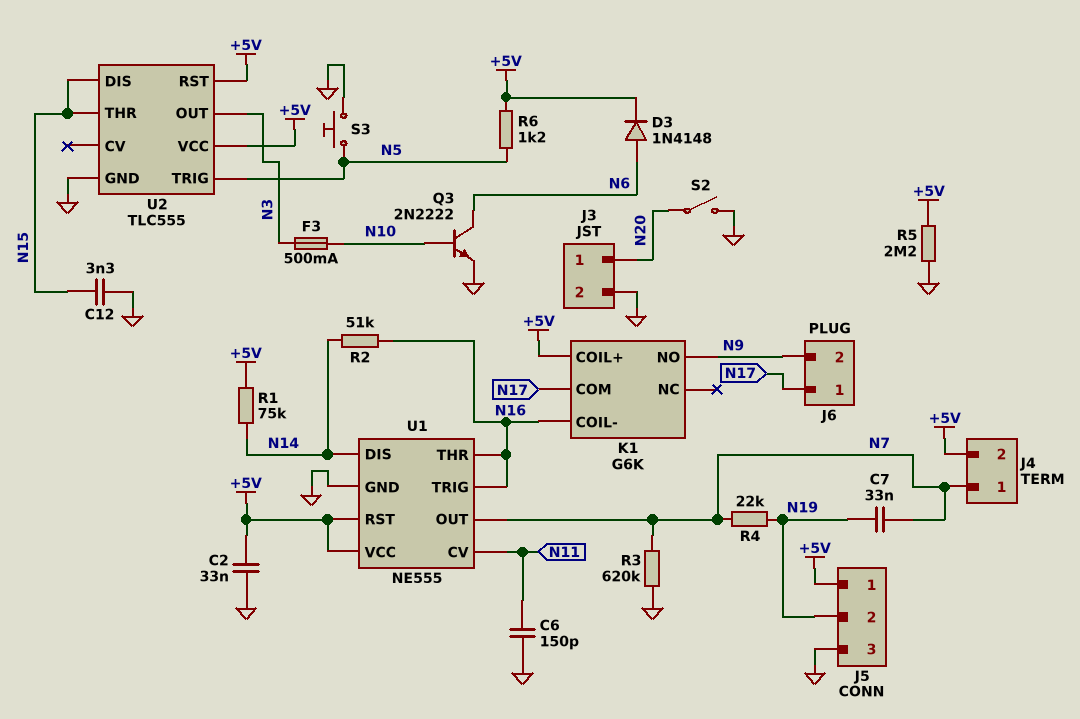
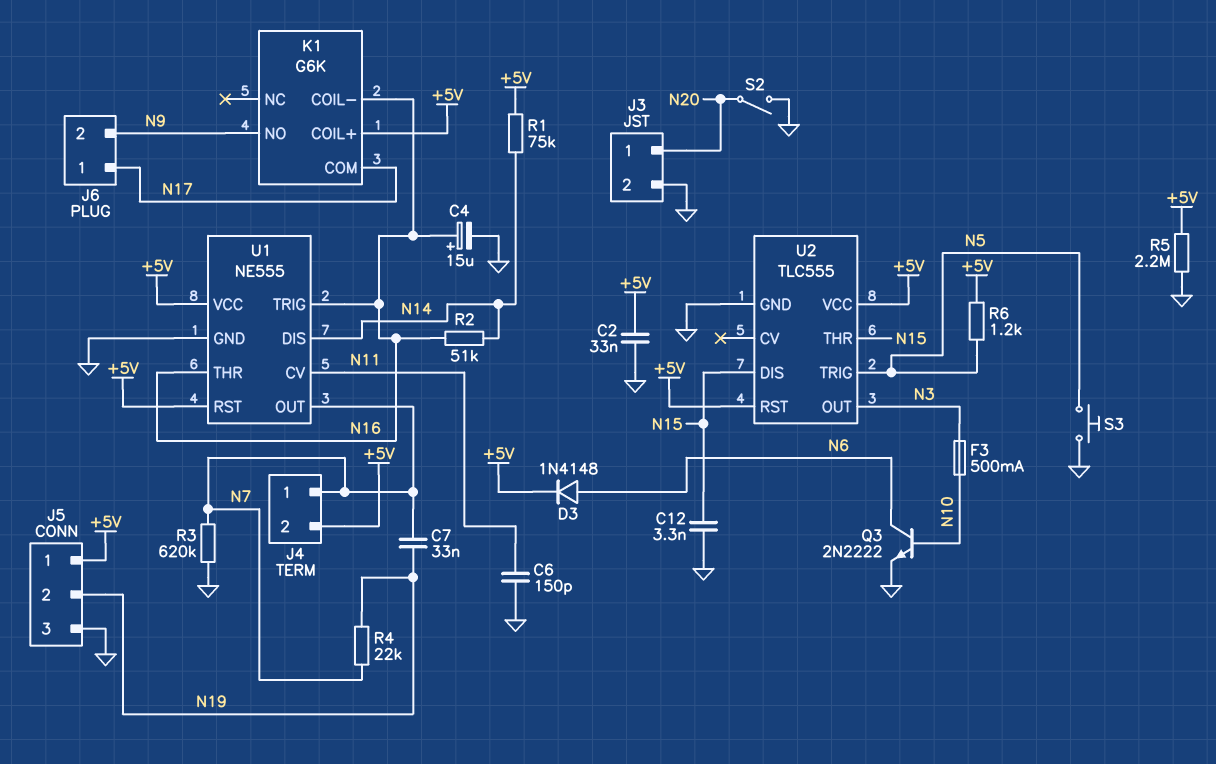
C4: none -> 15uF (plus N16, minus GND)

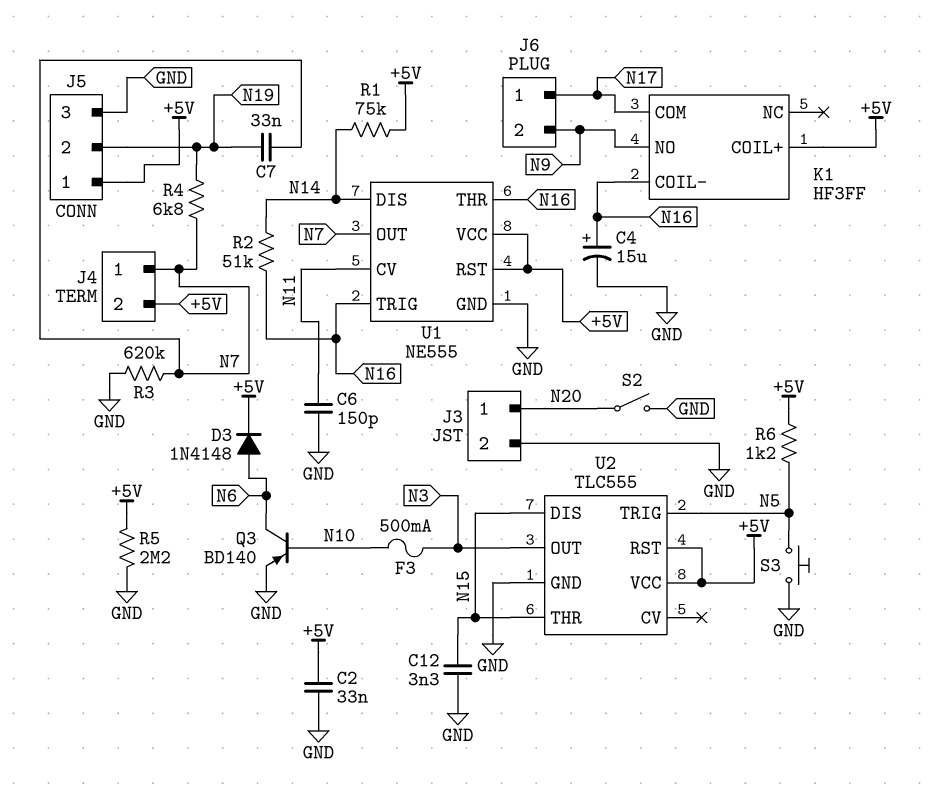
K1: G6K -> HF3FF
Q3: NPN 2N2222 (B N10, C N6, E GND) -> PNP BD140 (B N10, C N6, E GND)
R4: 22k (N7, N19) -> 6.8k (N7, N19)

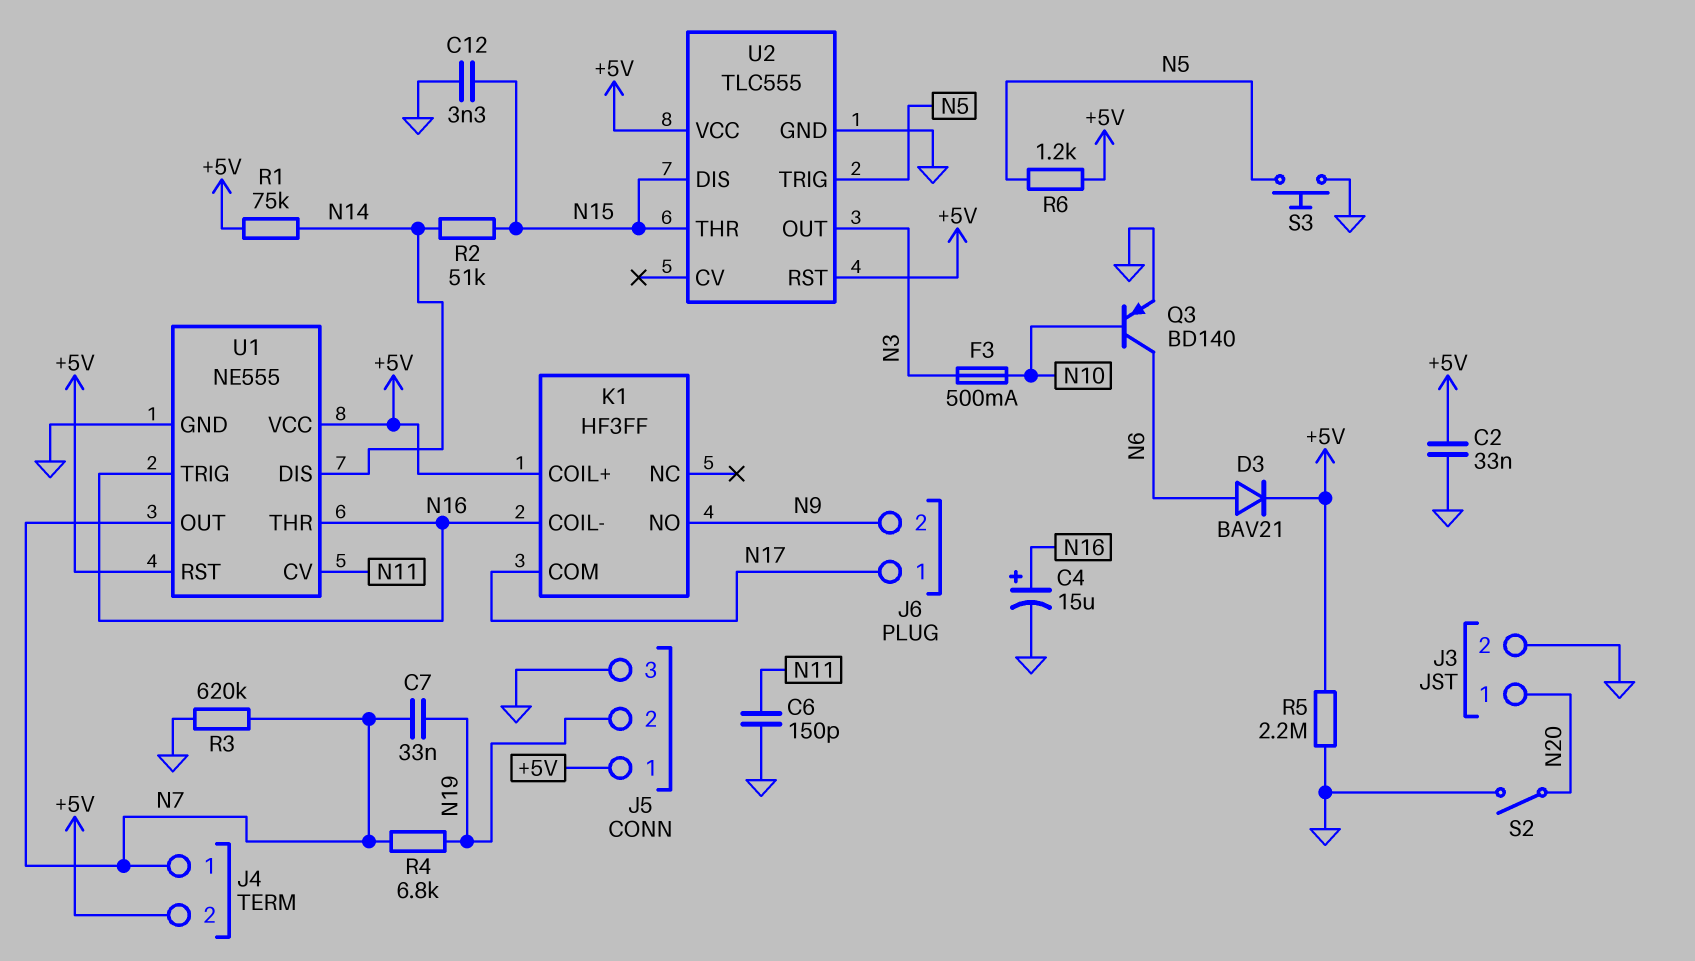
D3: diode 1N4148 (A N6, K +5V) -> diode BAV21 (A N6, K +5V)
R2: 51k (N14, N16) -> 51k (N14, N15)

